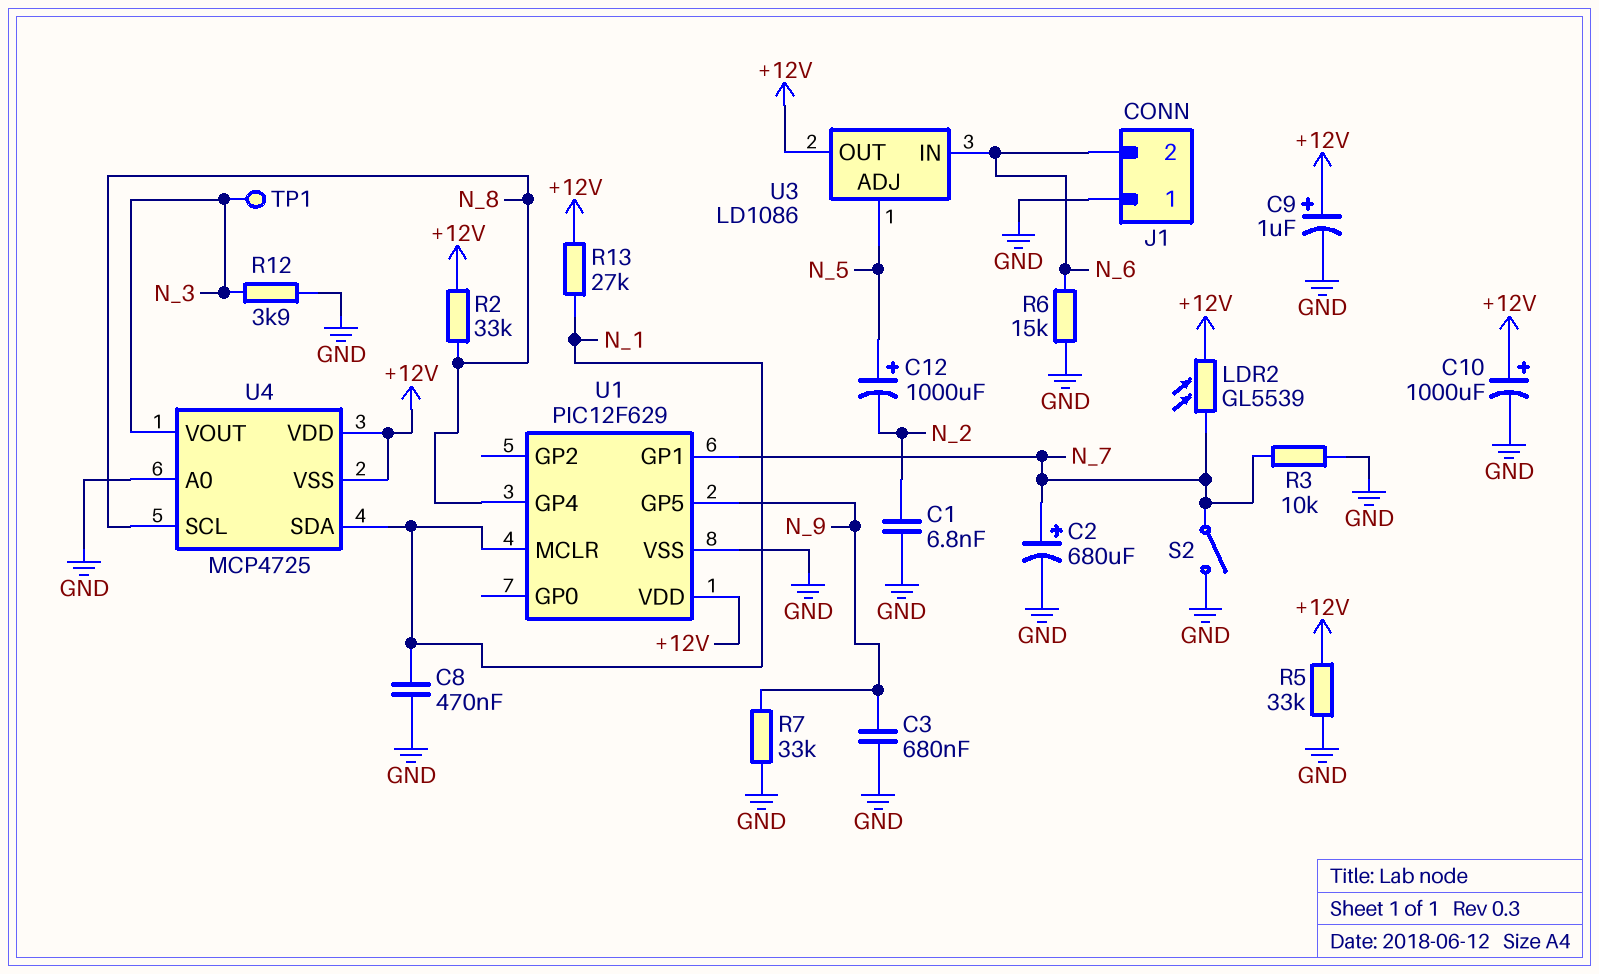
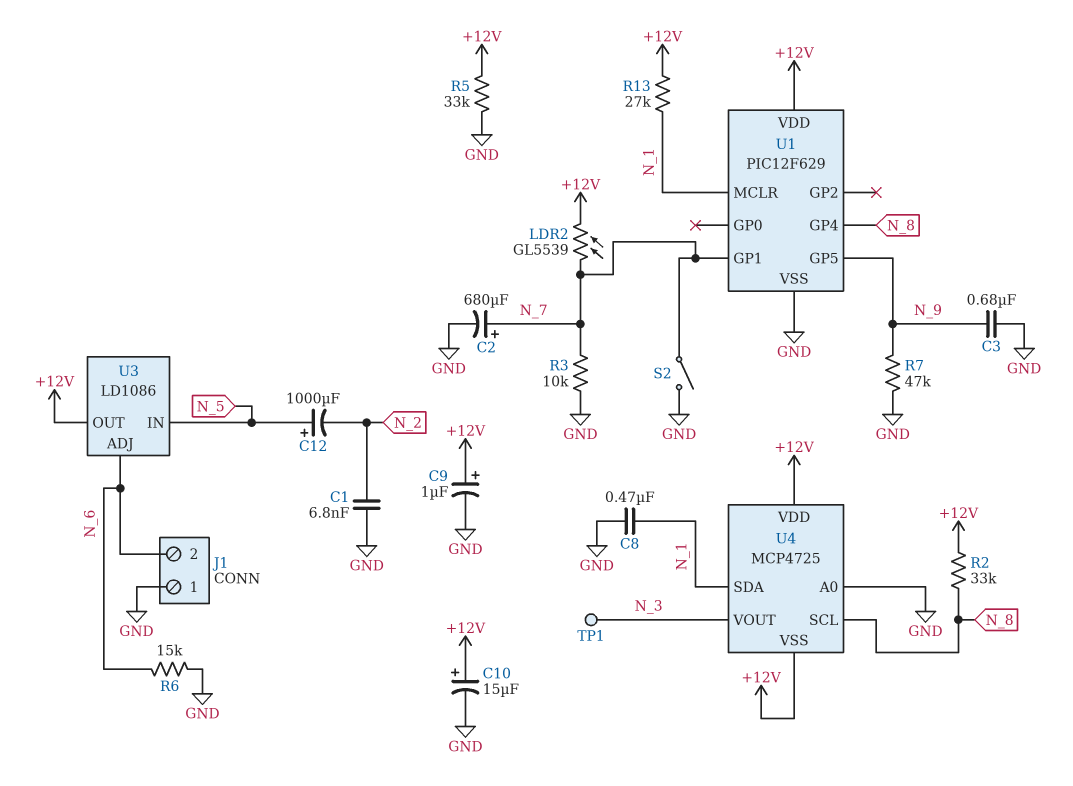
C10: 1000uF (plus +12V, minus GND) -> 15uF (plus +12V, minus GND)
R7: 33k (GND, N_9) -> 47k (GND, N_9)
R12: 3.9k (GND, N_3) -> none
U3 pin ADJ: N_5 -> N_6
U3 pin IN: N_6 -> N_5

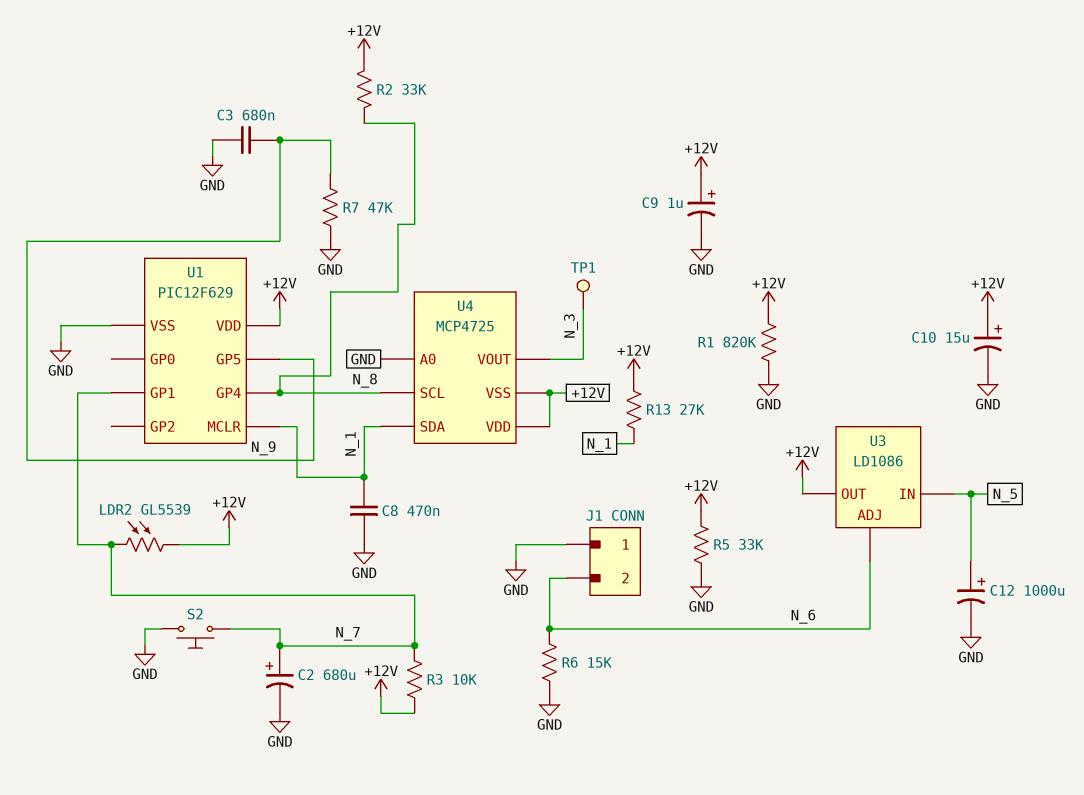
C1: 6.8nF (GND, N_2) -> none
C12: 1000uF (plus N_5, minus N_2) -> 1000uF (plus N_5, minus GND)
R1: none -> 820k (+12V, GND)
R3: 10k (GND, N_7) -> 10k (+12V, N_7)
S2: switch (GND, N_7) -> button (GND, N_7)

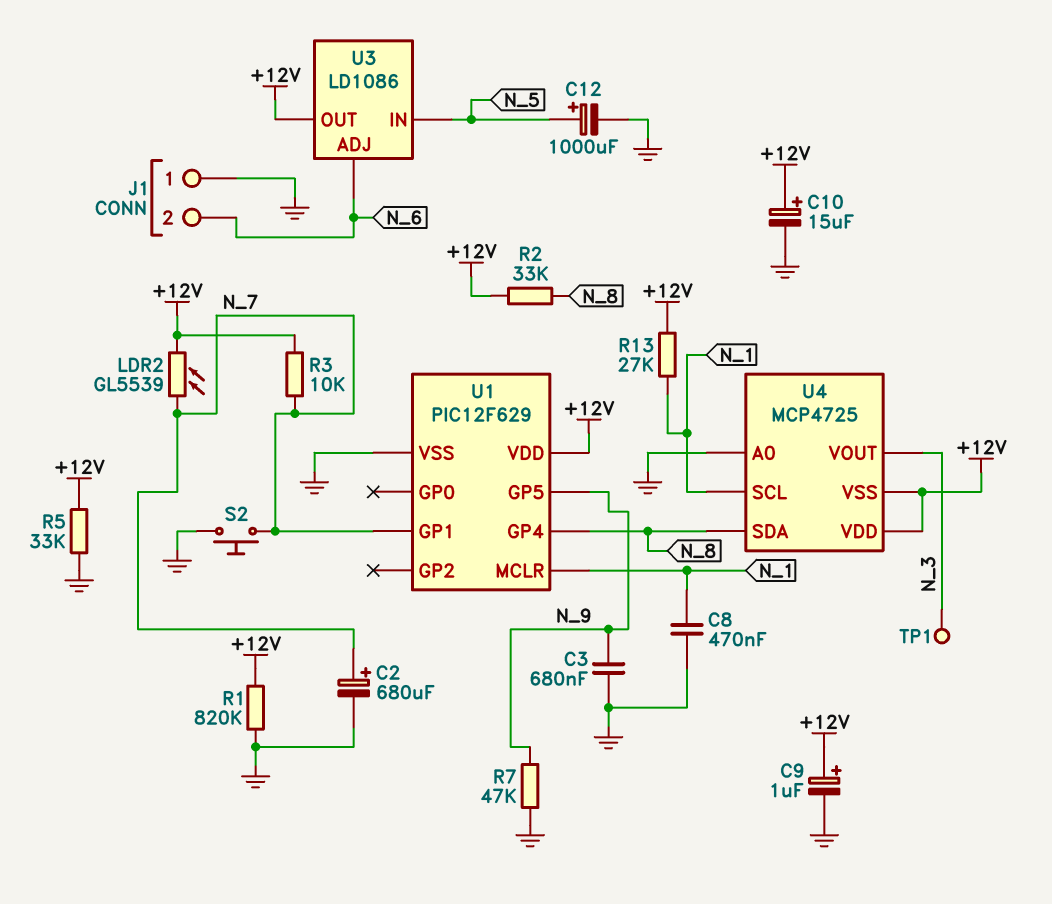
R6: 15k (GND, N_6) -> none
U4 pin SCL: N_8 -> N_1
U4 pin SDA: N_1 -> N_8

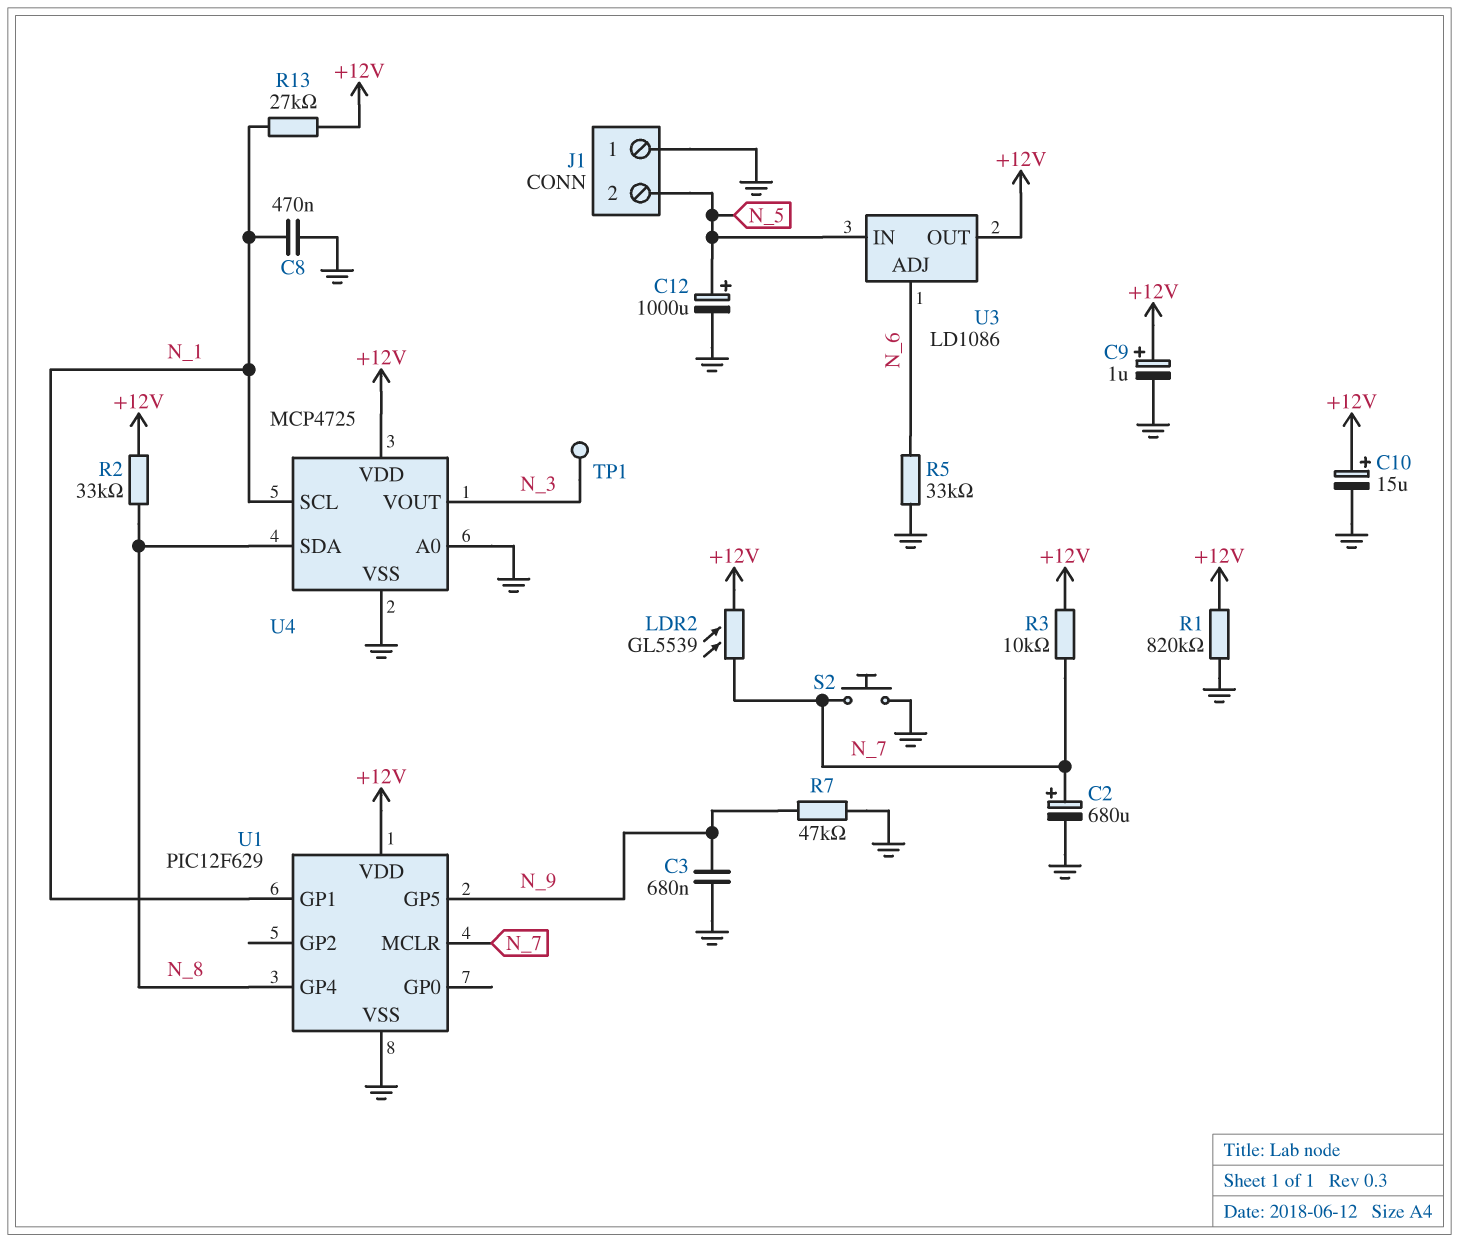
J1 pin 2: N_6 -> N_5
R5: 33k (+12V, GND) -> 33k (GND, N_6)
U1 pin GP1: N_7 -> N_1
U1 pin MCLR: N_1 -> N_7
U4 pin VSS: +12V -> GND

